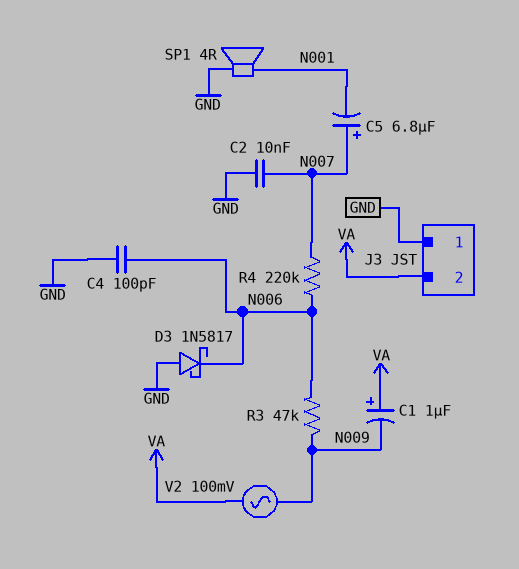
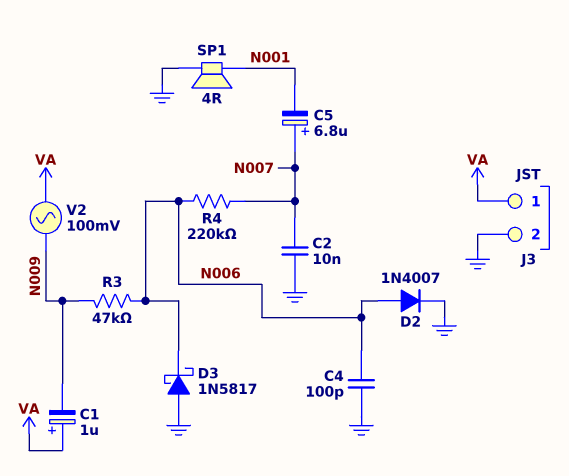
D2: none -> diode 1N4007 (A N006, K GND)
J3 pin 1: GND -> VA
J3 pin 2: VA -> GND

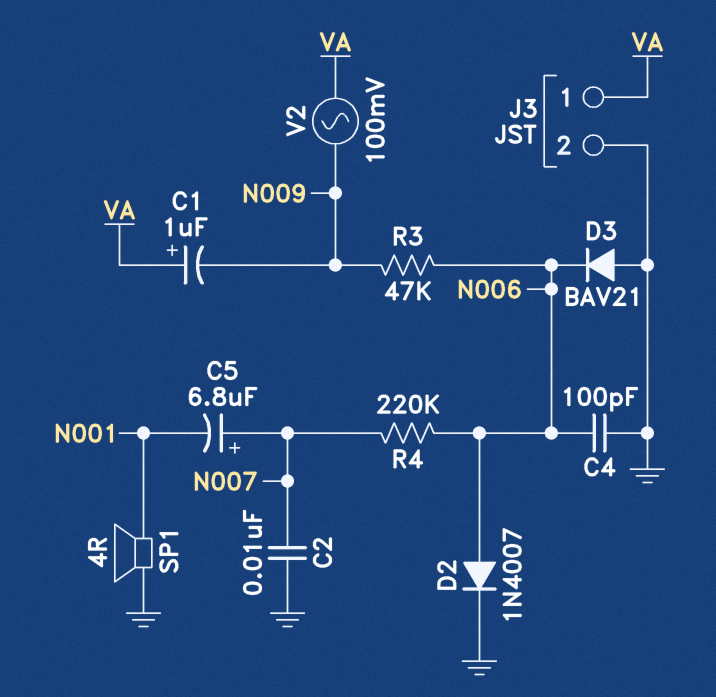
D3: schottky 1N5817 (A GND, K N006) -> diode BAV21 (A GND, K N006)

